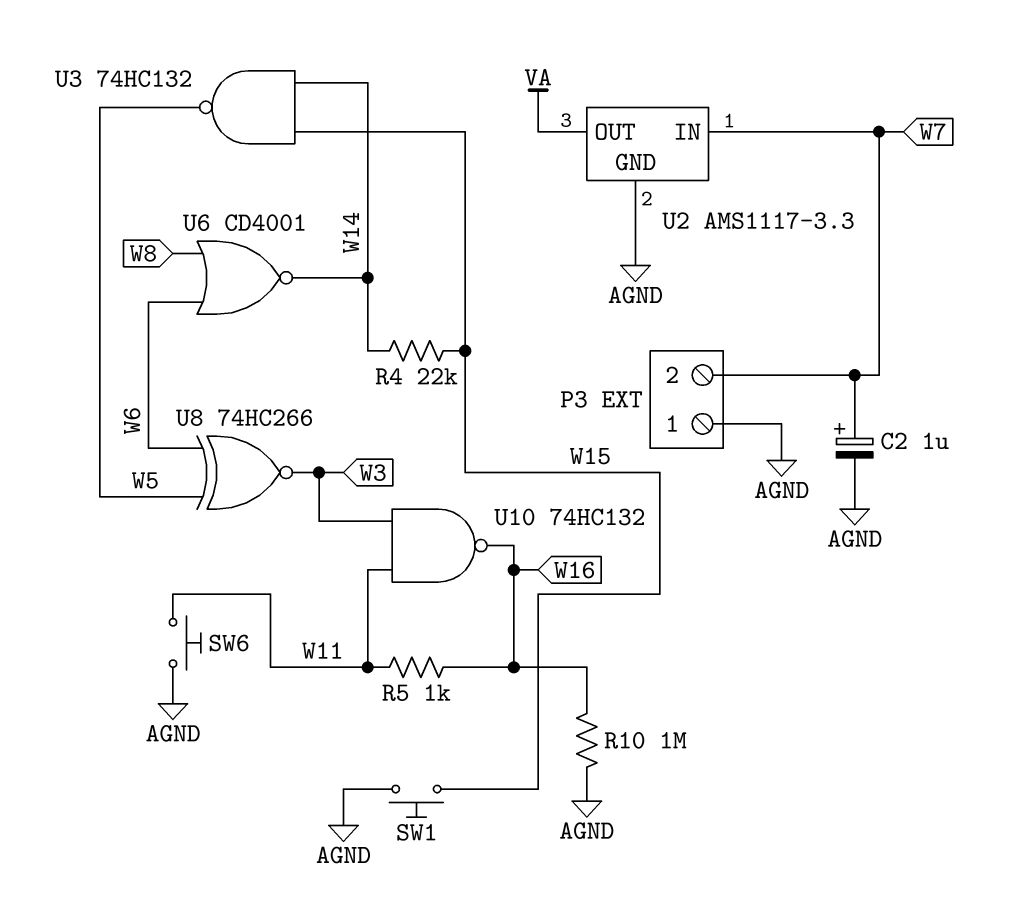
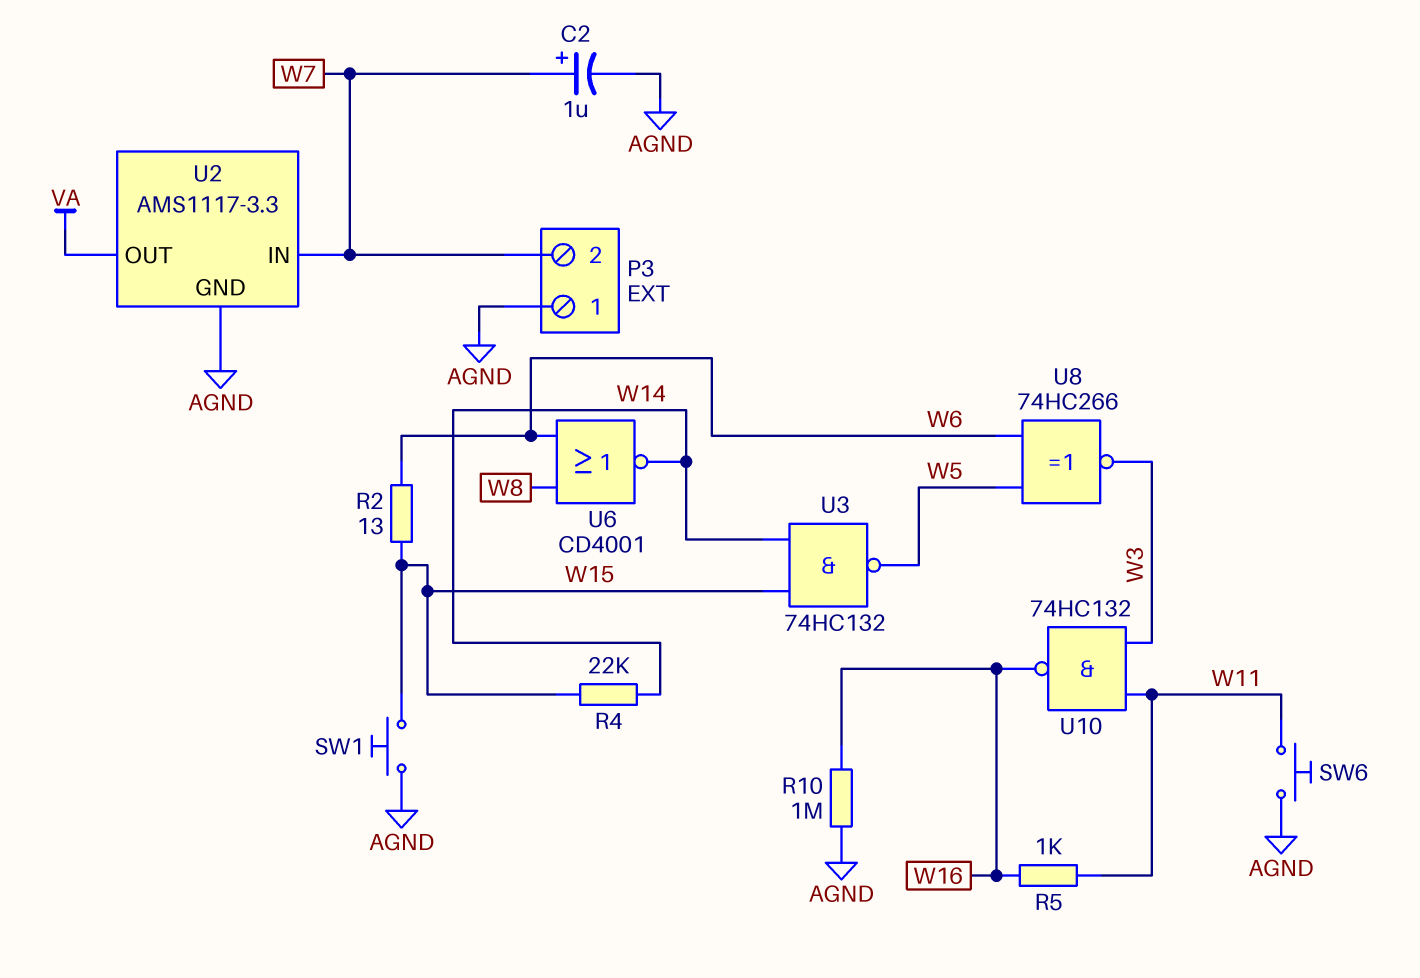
R2: none -> 13 (W6, W15)

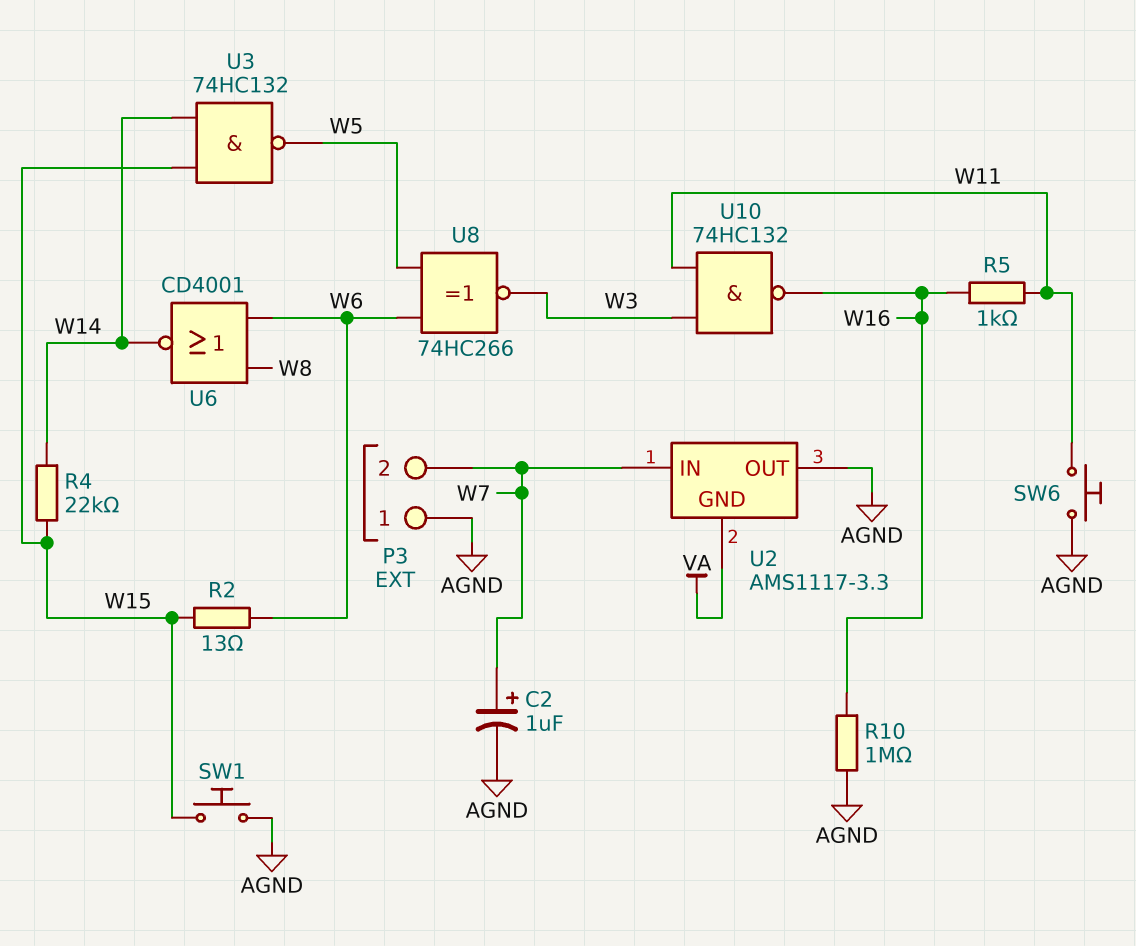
U2 pin GND: AGND -> VA
U2 pin OUT: VA -> AGND

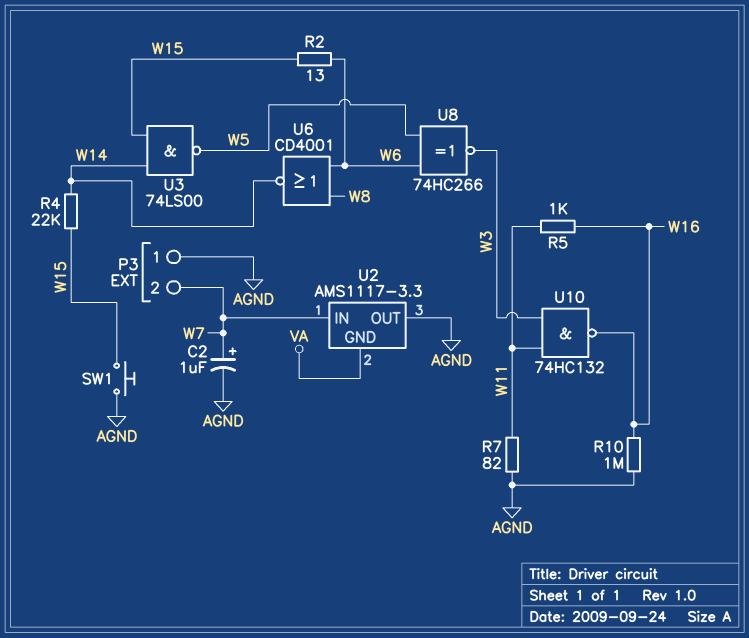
R7: none -> 82 (AGND, W11)
SW6: button (AGND, W11) -> none
U3: NAND 74HC132 (in W14, in W15, out W5) -> NAND 74LS00 (in W14, in W15, out W5)

